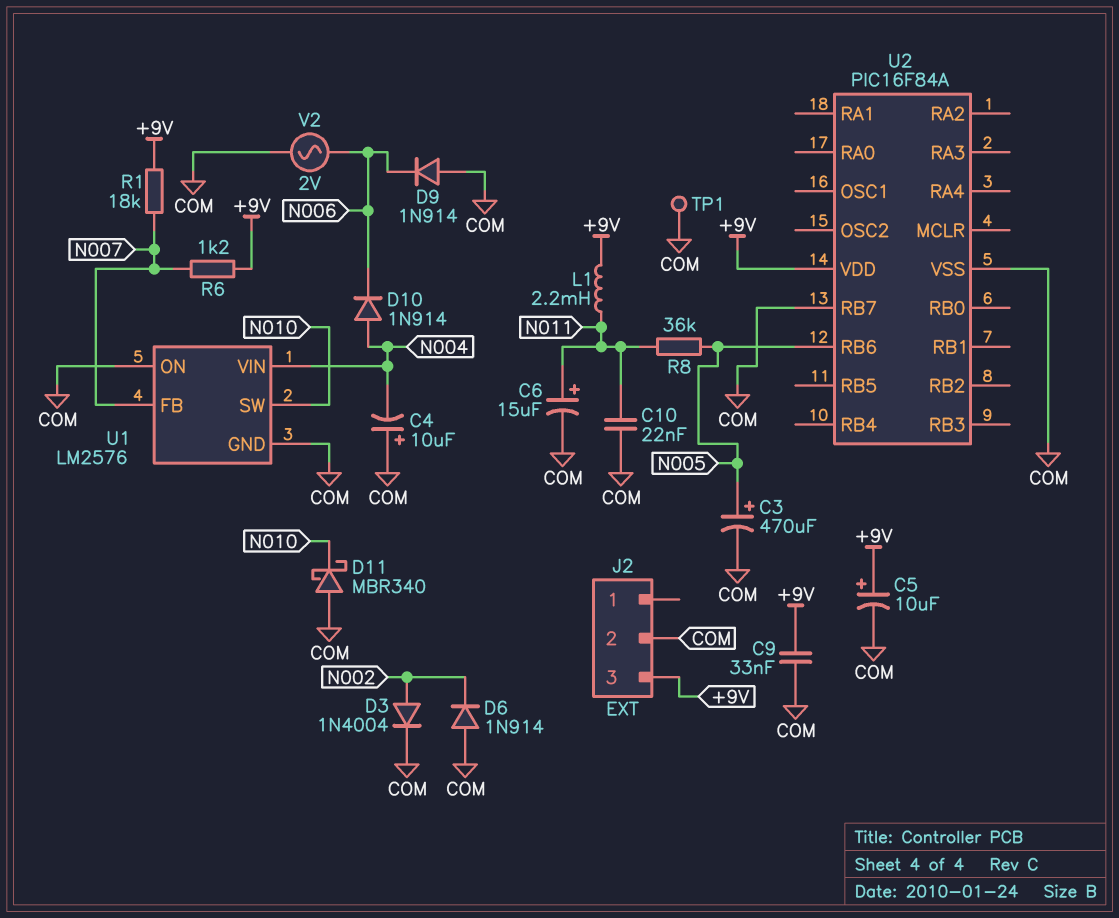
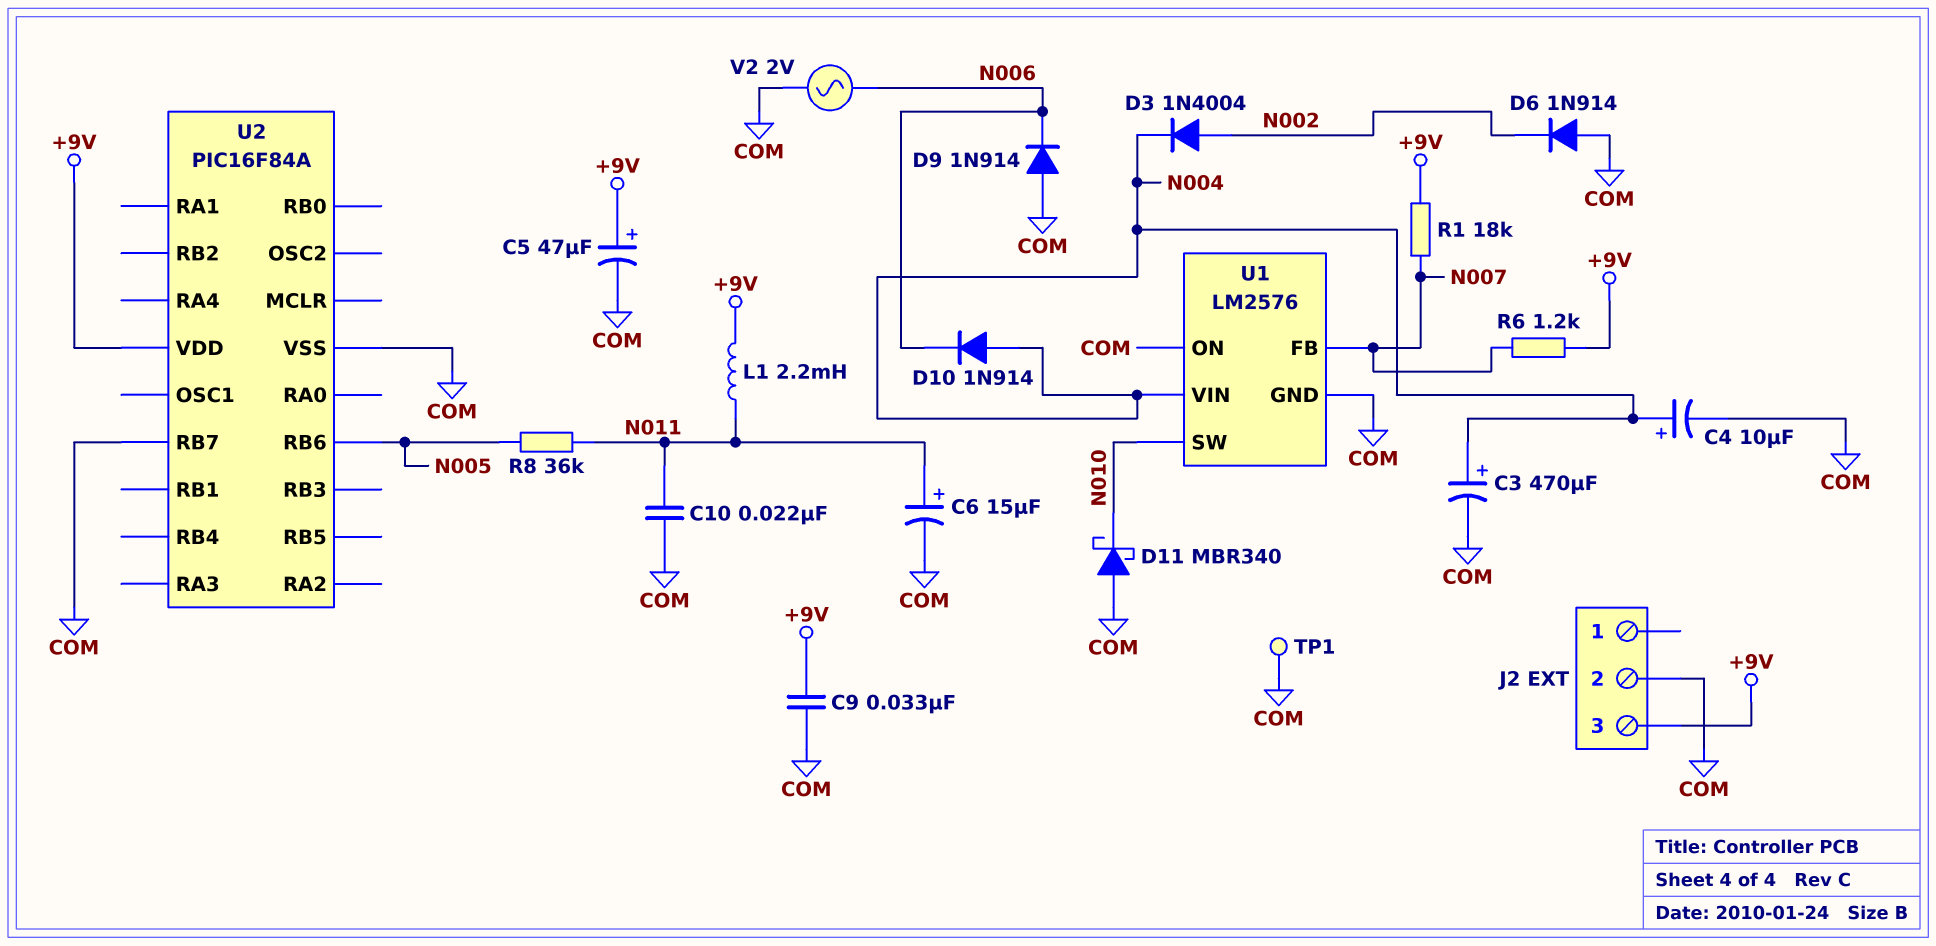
C3: 470uF (plus N005, minus COM) -> 470uF (plus N004, minus COM)
C4: 10uF (plus COM, minus N004) -> 10uF (plus N004, minus COM)
C5: 10uF (plus +9V, minus COM) -> 47uF (plus +9V, minus COM)
D3: diode 1N4004 (A N002, K COM) -> diode 1N4004 (A N002, K N004)

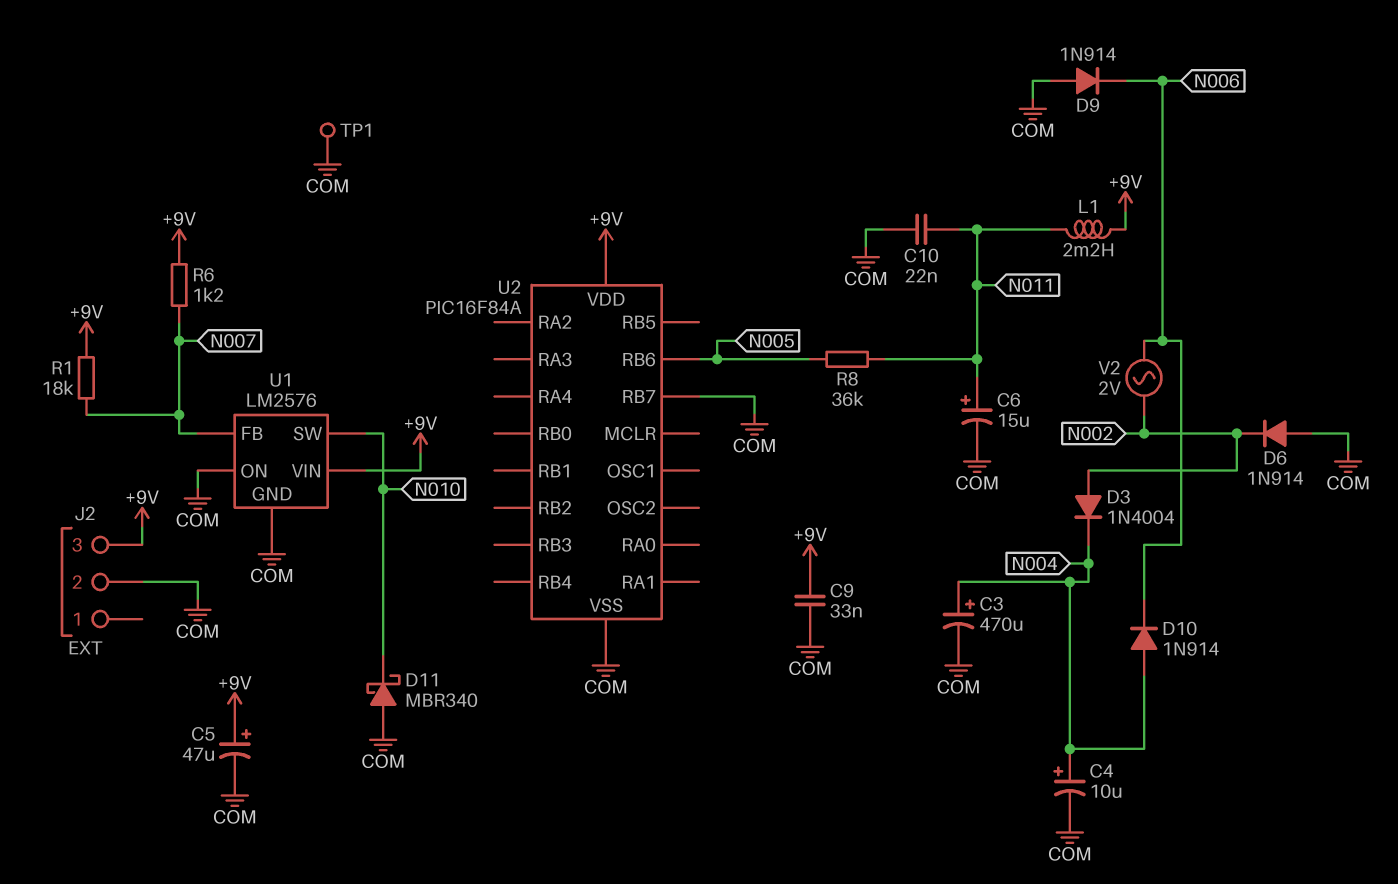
U1 pin VIN: N004 -> +9V
V2: AC 2V (COM, N006) -> AC 2V (N002, N006)

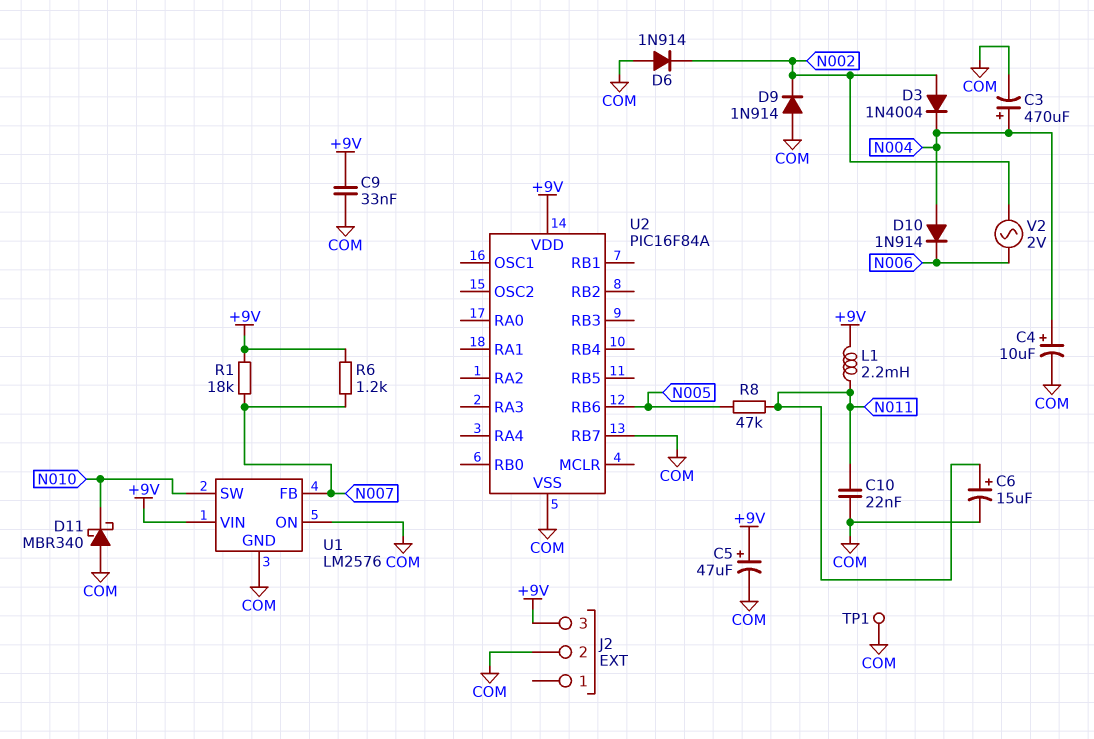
D9: diode 1N914 (A COM, K N006) -> diode 1N914 (A COM, K N002)
R8: 36k (N005, N011) -> 47k (N005, N011)

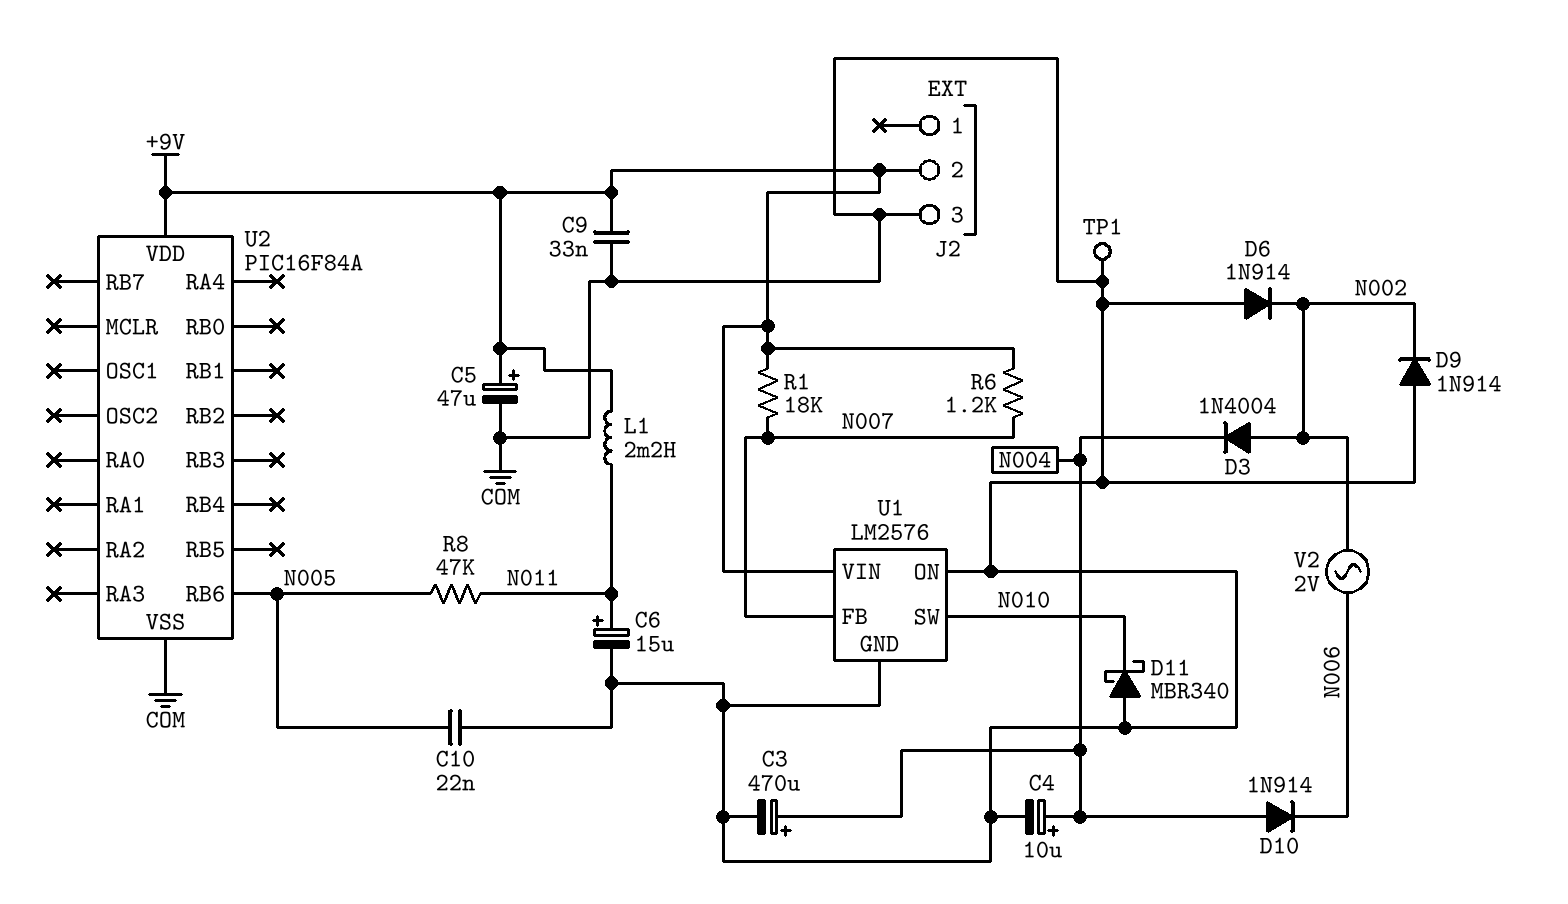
C10: 22nF (COM, N011) -> 22nF (COM, N005)
J2 pin 2: COM -> +9V
J2 pin 3: +9V -> COM
U2 pin RB7: COM -> none

